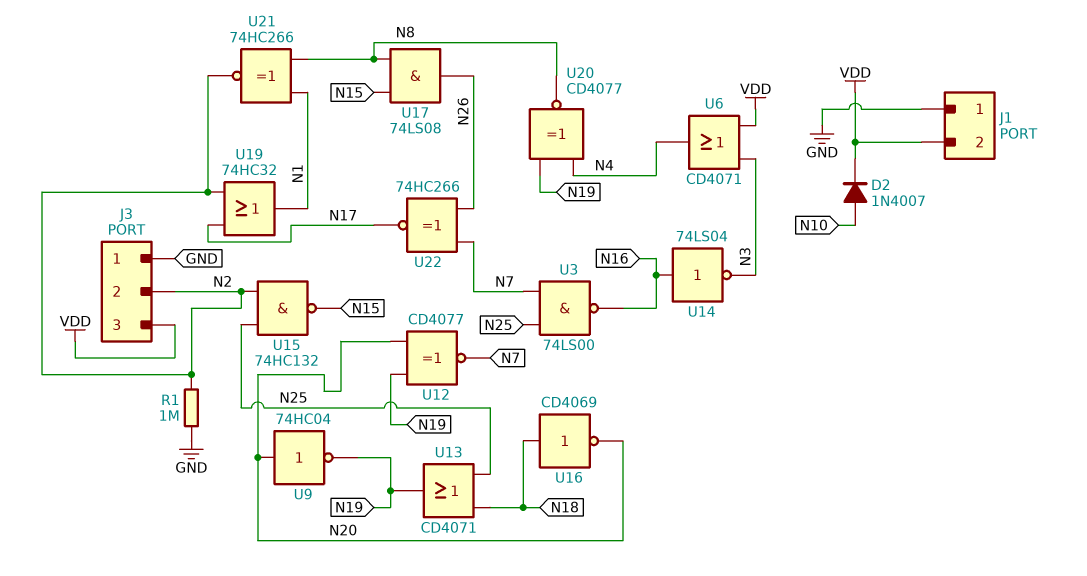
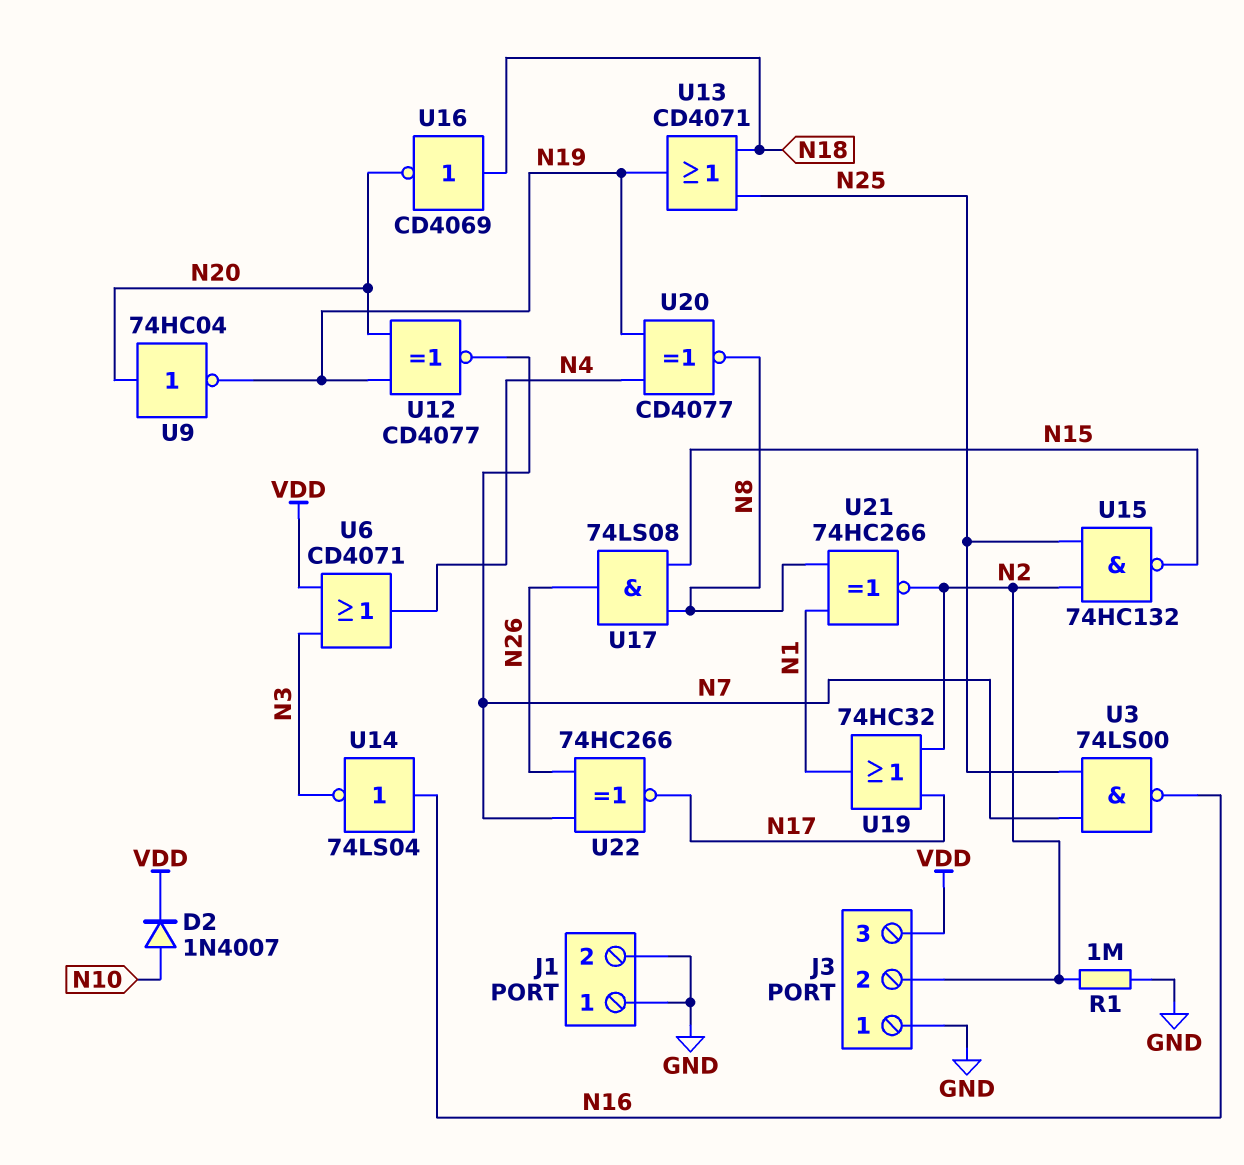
J1 pin 2: VDD -> GND

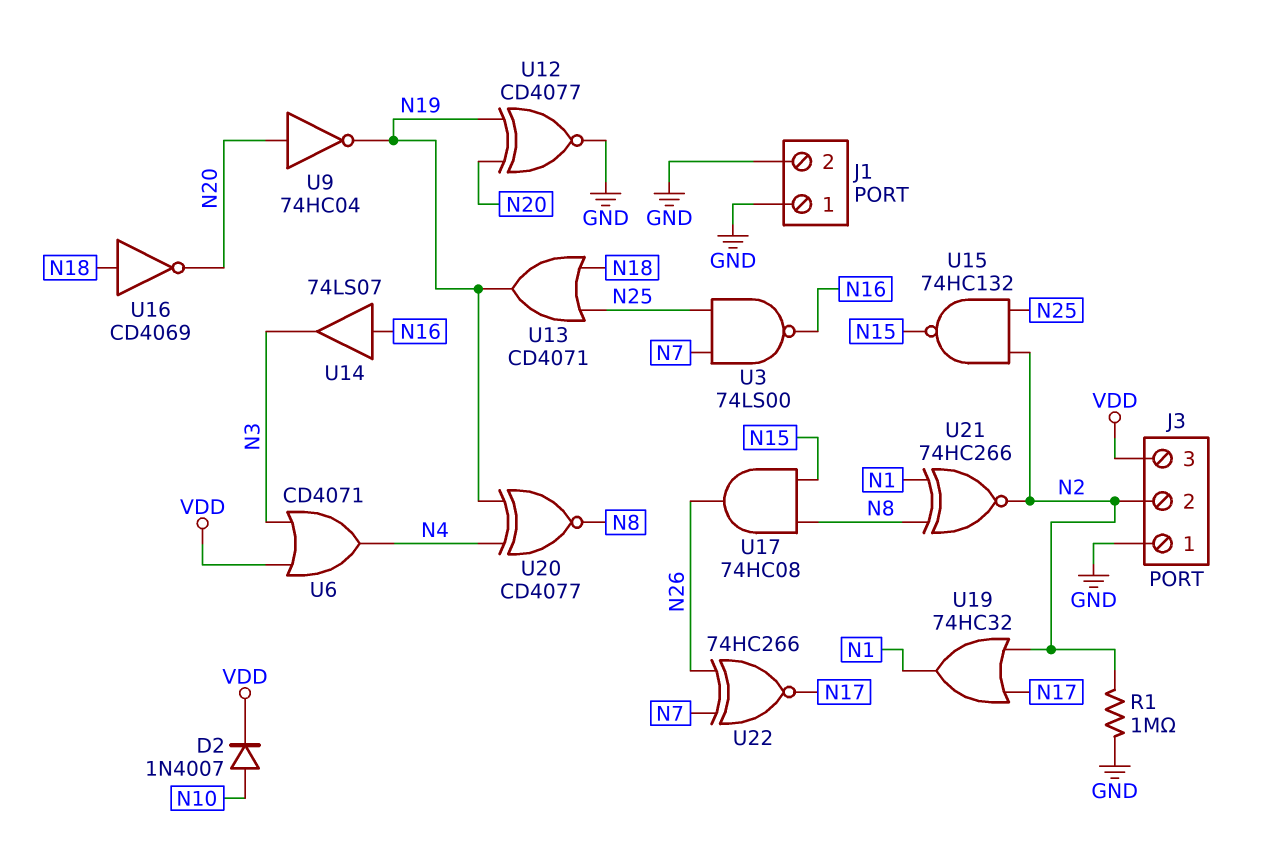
U12: XNOR CD4077 (in N19, in N20, out N7) -> XNOR CD4077 (in N19, in N20, out GND)
U14: NOT 74LS04 (in N16, out N3) -> buffer 74LS07 (in N16, out N3)
U17: AND 74LS08 (in N8, in N15, out N26) -> AND 74HC08 (in N8, in N15, out N26)

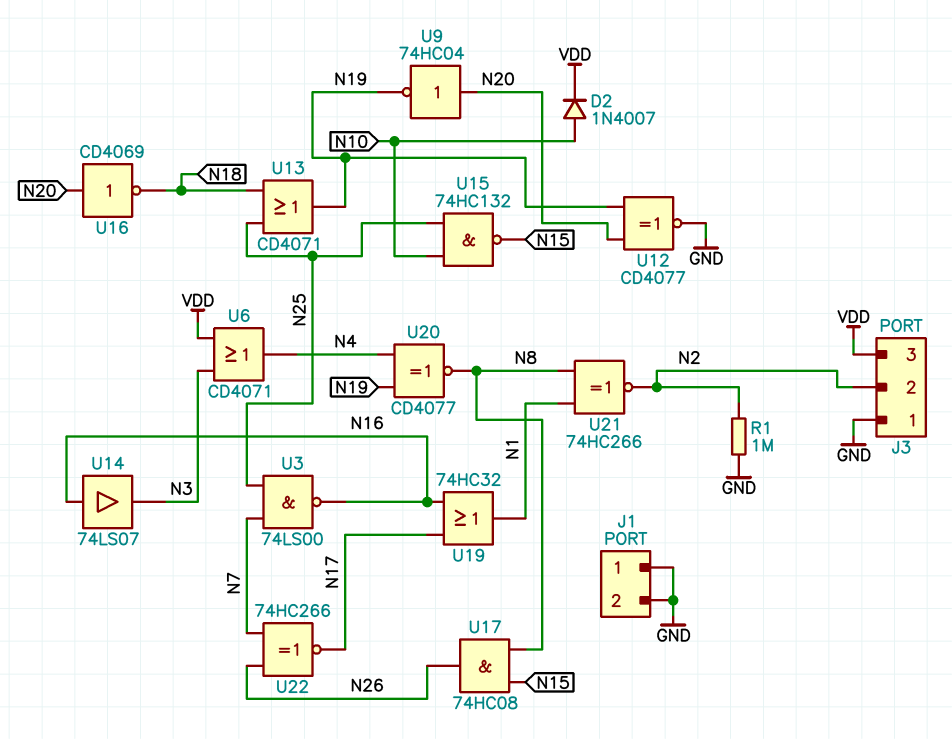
U15: NAND 74HC132 (in N2, in N25, out N15) -> NAND 74HC132 (in N10, in N25, out N15)
U16: NOT CD4069 (in N18, out N20) -> NOT CD4069 (in N20, out N18)
U19: OR 74HC32 (in N2, in N17, out N1) -> OR 74HC32 (in N16, in N17, out N1)

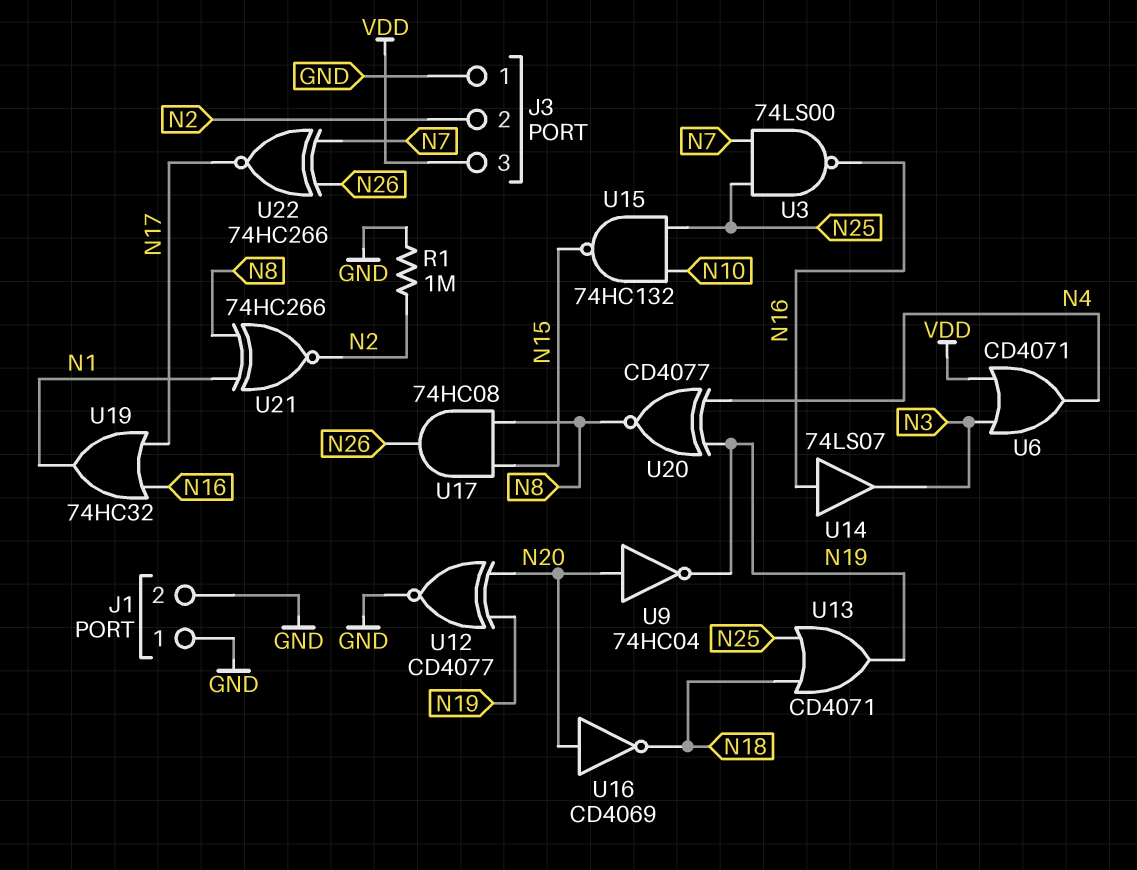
D2: diode 1N4007 (A N10, K VDD) -> none

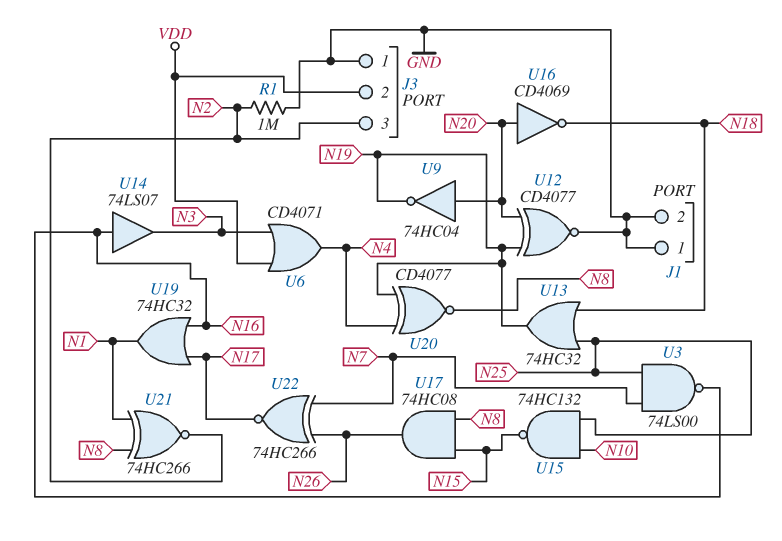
J3 pin 2: N2 -> VDD
J3 pin 3: VDD -> N2
U13: OR CD4071 (in N18, in N25, out N19) -> OR 74HC32 (in N18, in N25, out N19)

